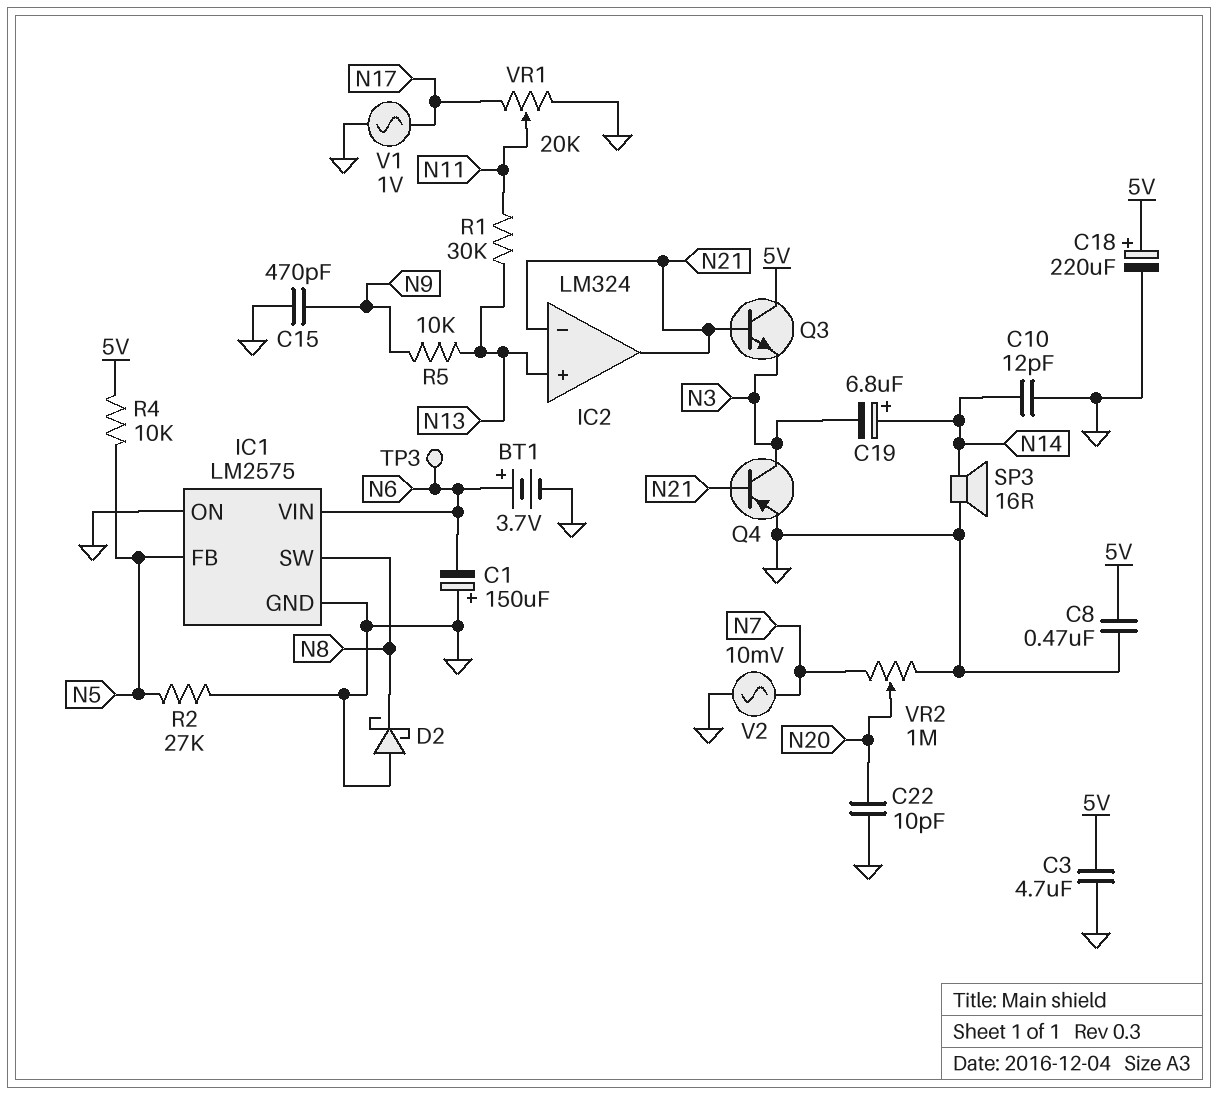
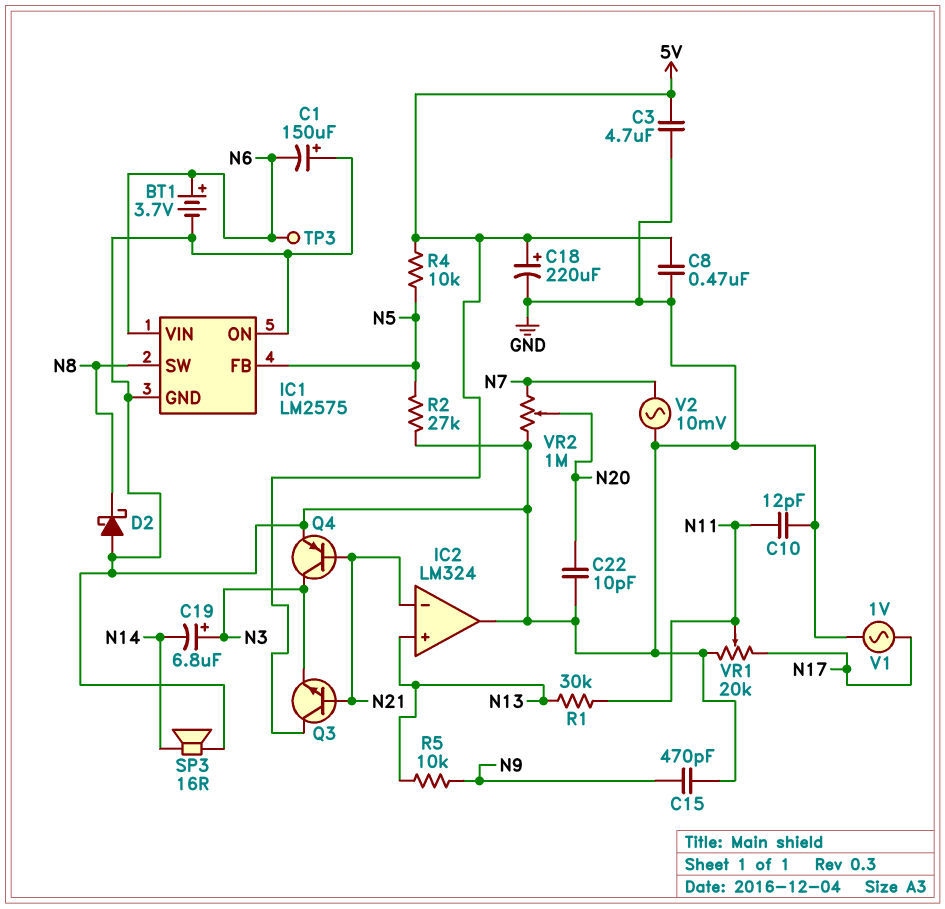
C10: 12pF (GND, N14) -> 12pF (GND, N11)
C19: 6.8uF (plus N14, minus N3) -> 6.8uF (plus N3, minus N14)
IC2 pin out: N21 -> GND

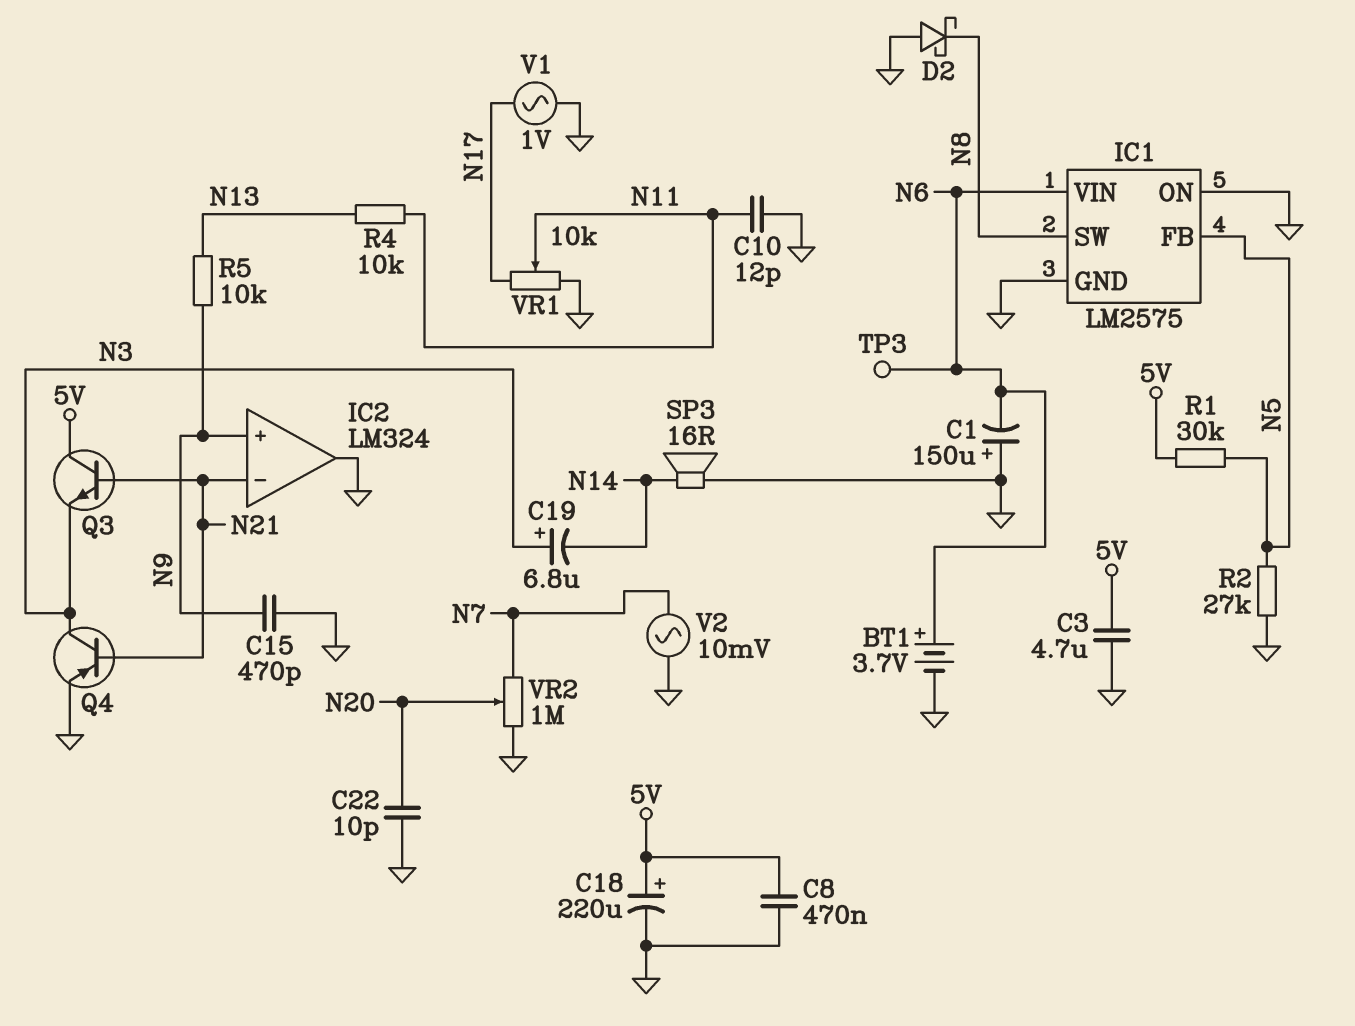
IC2 pin in+: N13 -> N9
R1: 30k (N11, N13) -> 30k (5V, N5)
R4: 10k (5V, N5) -> 10k (N11, N13)
VR1: 20k (GND, N17, wiper N11) -> 10k (GND, N17, wiper N11)

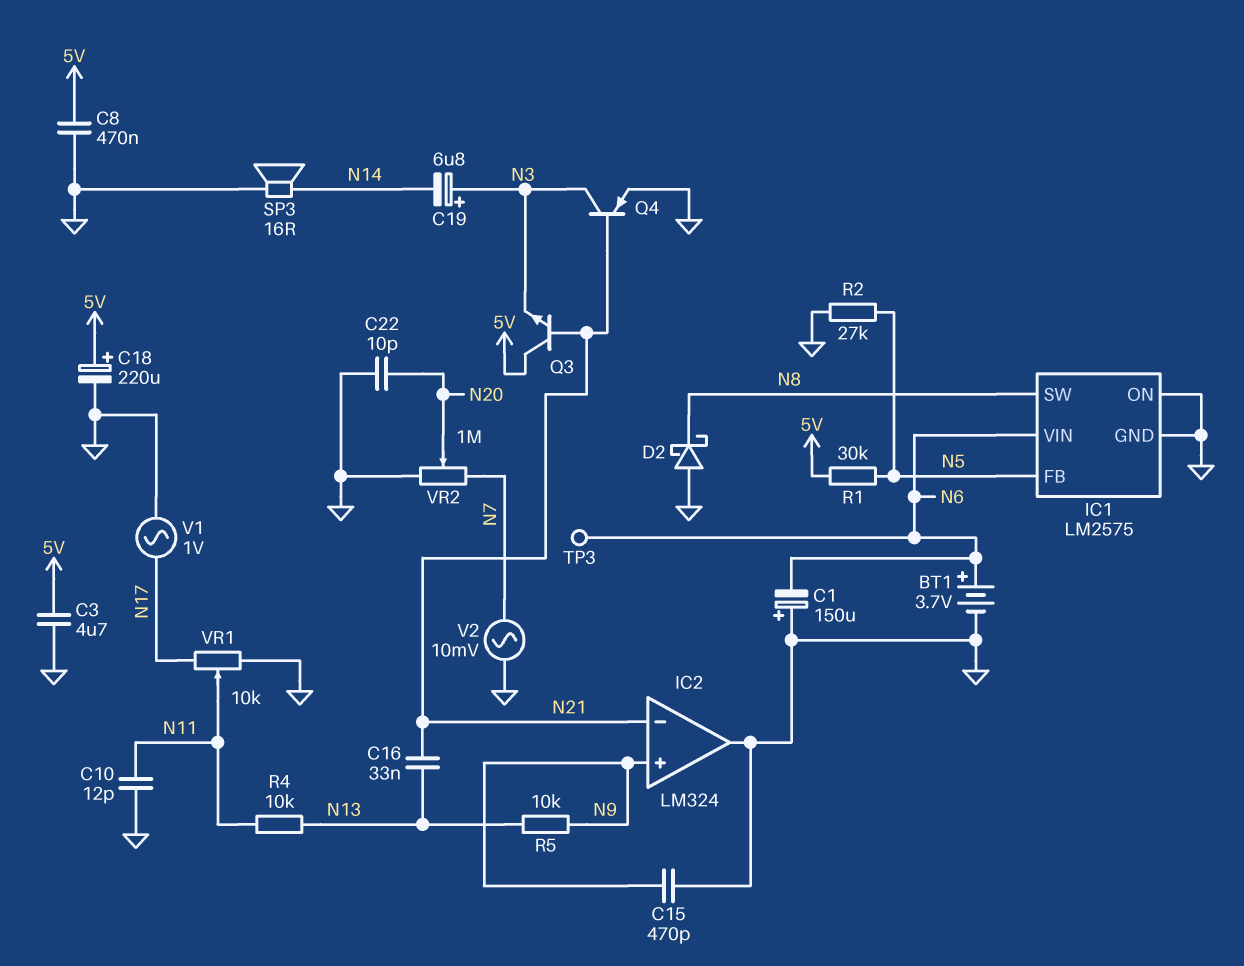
C16: none -> 33nF (N13, N21)

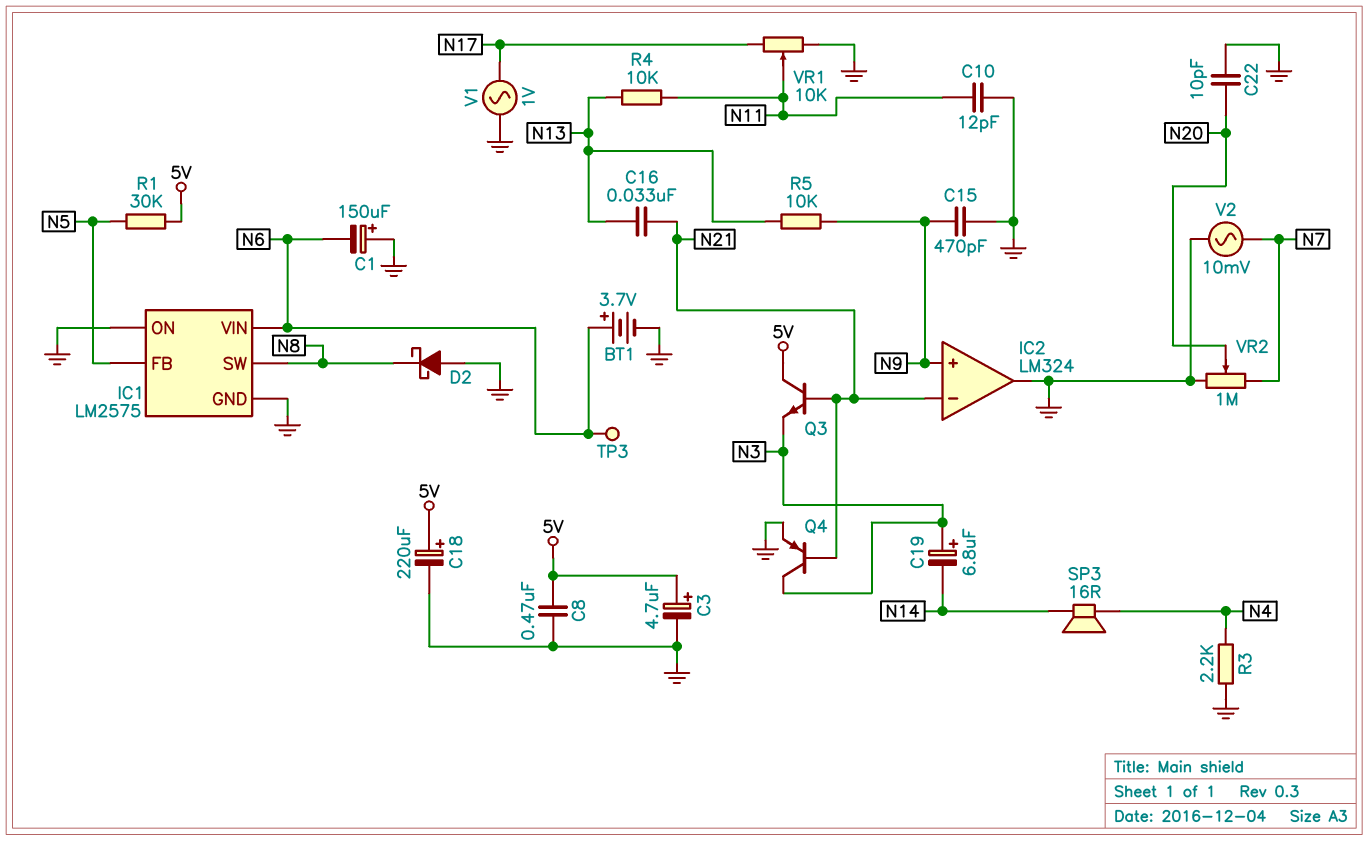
C3: 4.7uF (5V, GND) -> 4.7uF (plus 5V, minus GND)
R2: 27k (GND, N5) -> none
R3: none -> 2.2k (GND, N4)
SP3: speaker 16R (GND, N14) -> speaker 16R (N4, N14)

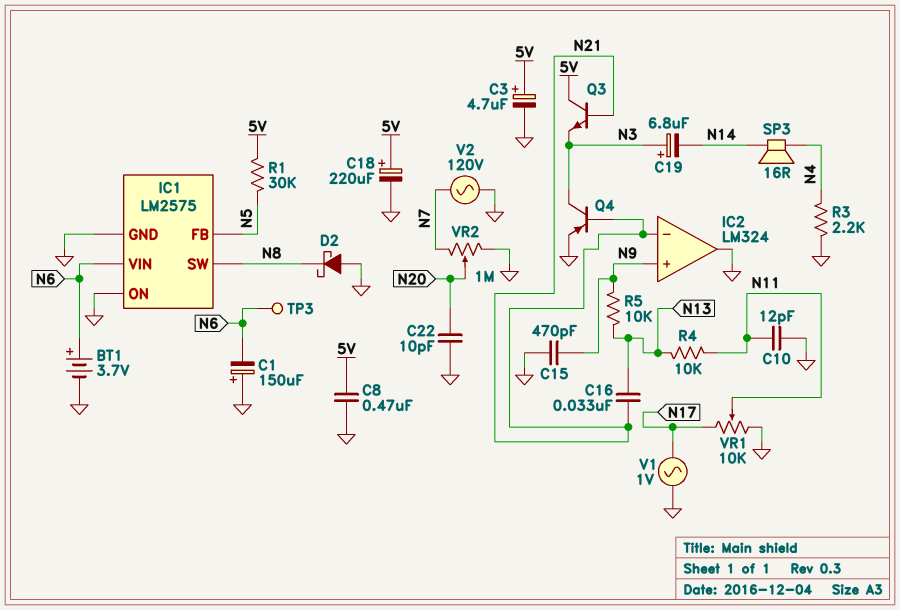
V2: AC 10mV (GND, N7) -> AC 120V (GND, N7)

